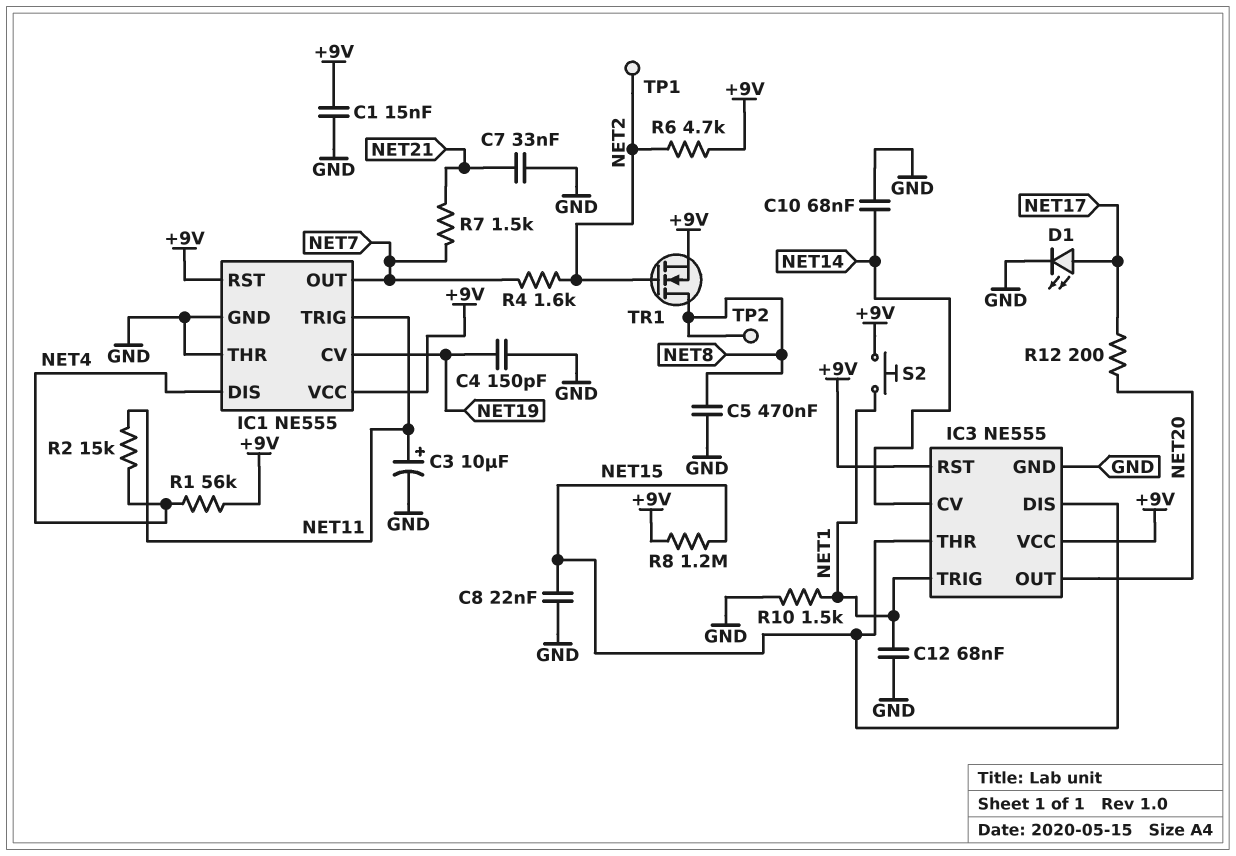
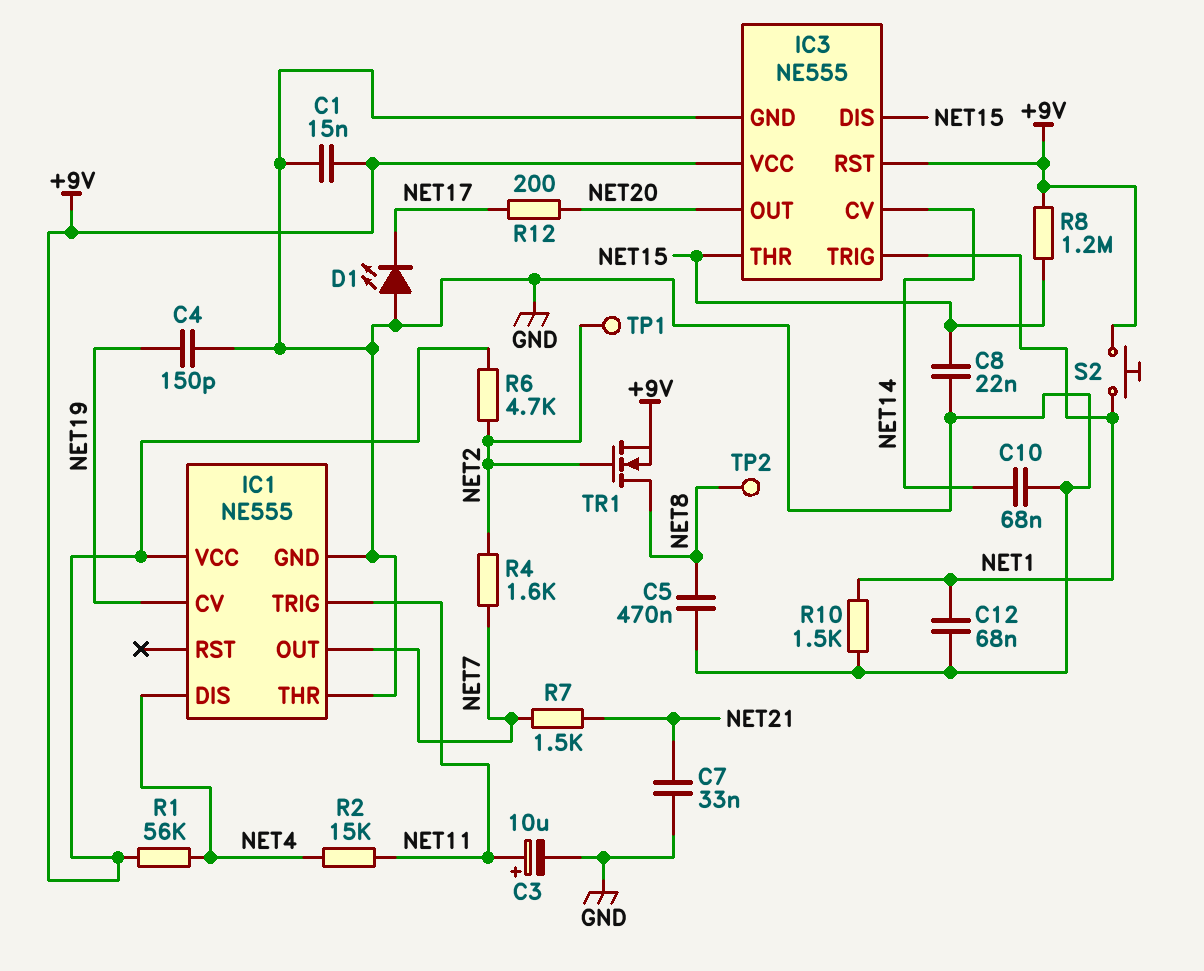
D1: LED (A NET17, K GND) -> LED (A GND, K NET17)
IC1 pin RST: +9V -> none

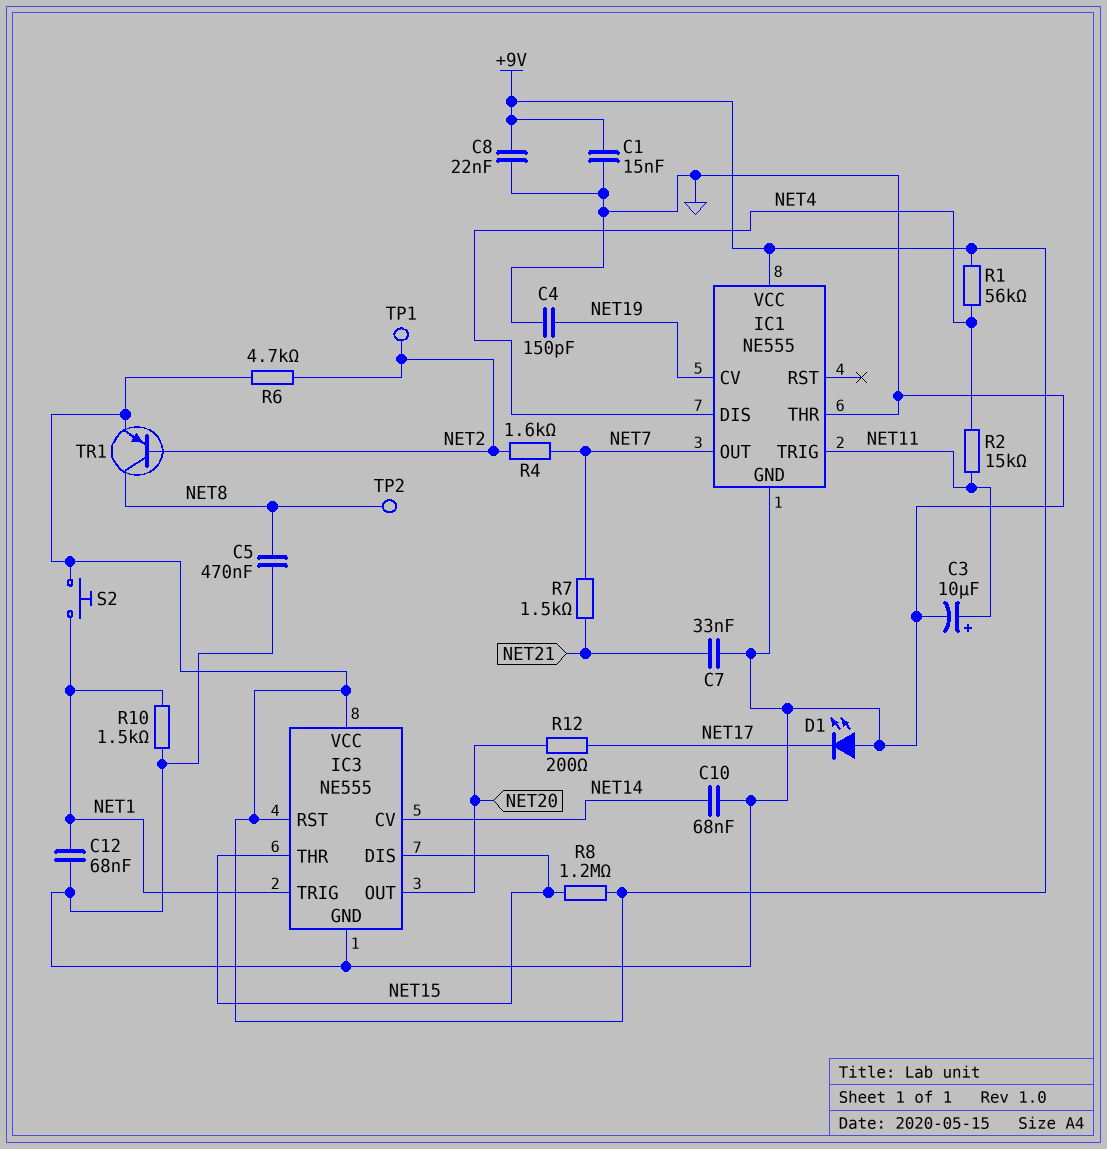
C8: 22nF (GND, NET15) -> 22nF (+9V, GND)
TR1: NMOS (G NET2, D NET8, S +9V) -> PNP (B NET2, C NET8, E +9V)

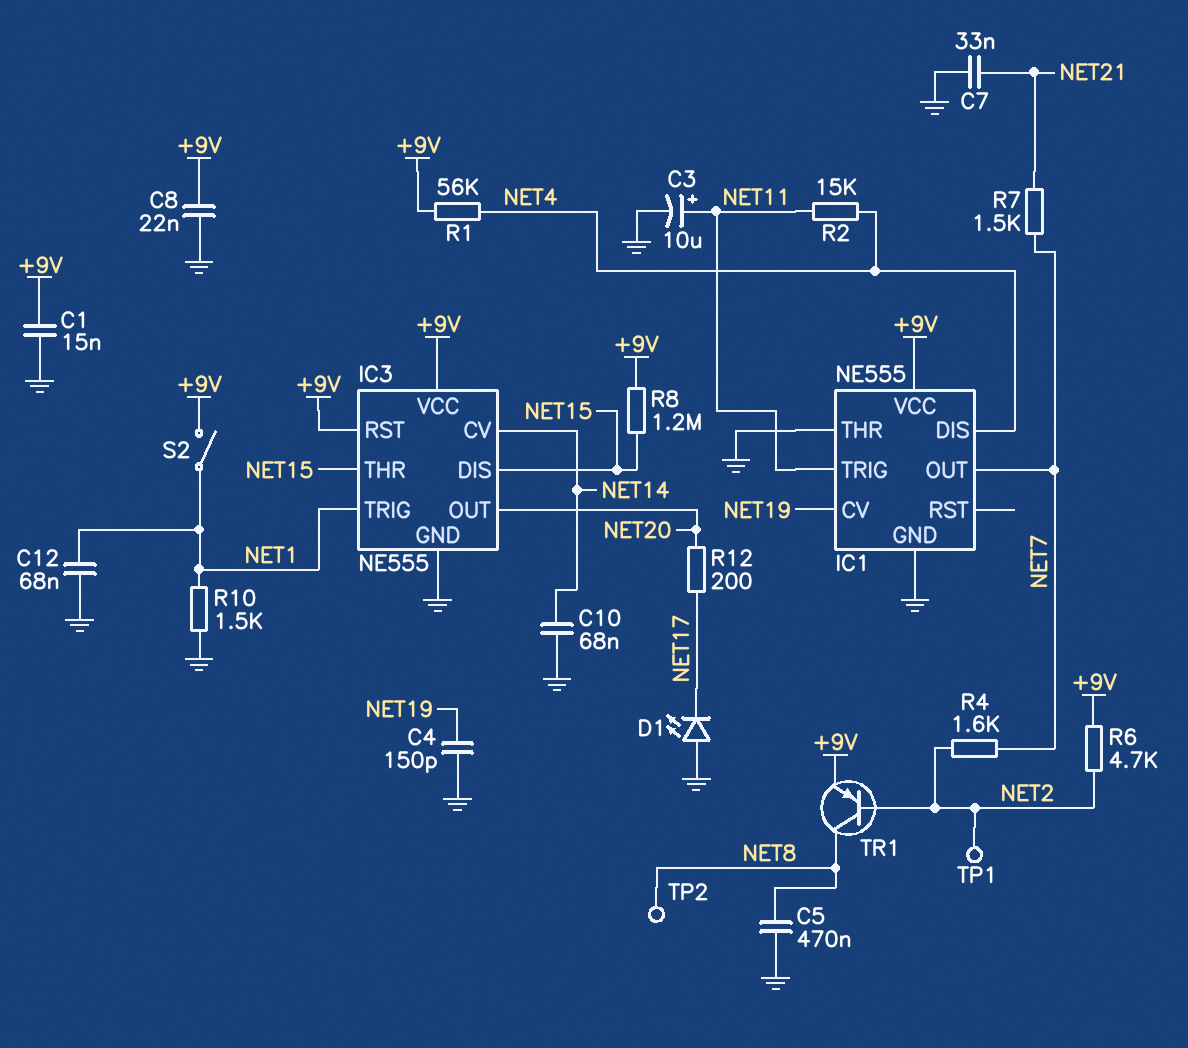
S2: button (+9V, NET1) -> switch (+9V, NET1)

